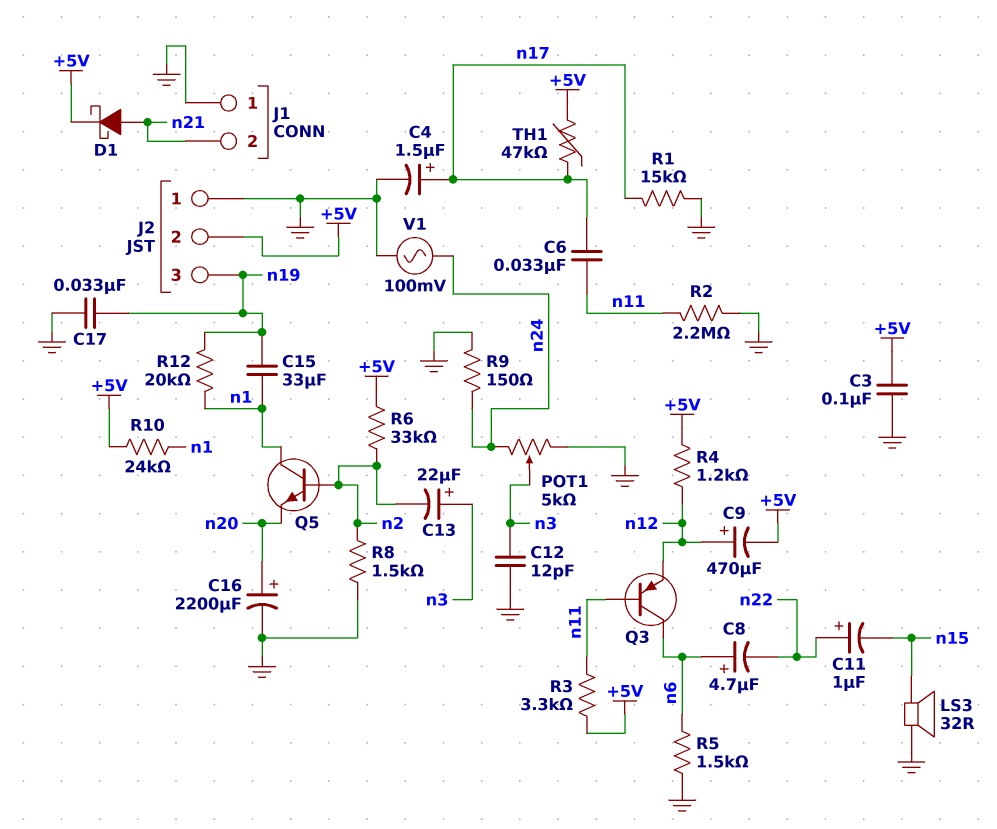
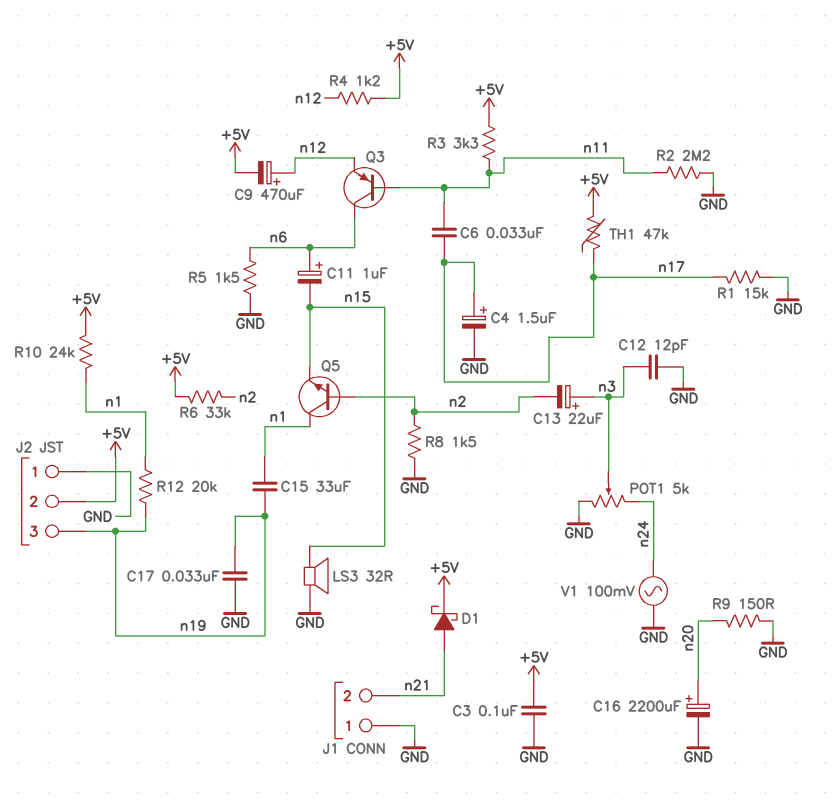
C8: 4.7uF (plus n6, minus n22) -> none
C11: 1uF (plus n22, minus n15) -> 1uF (plus n6, minus n15)
Q5: NPN (B n2, C n1, E n20) -> NPN (B n2, C n1, E n15)
R9: 150 (GND, n24) -> 150 (GND, n20)

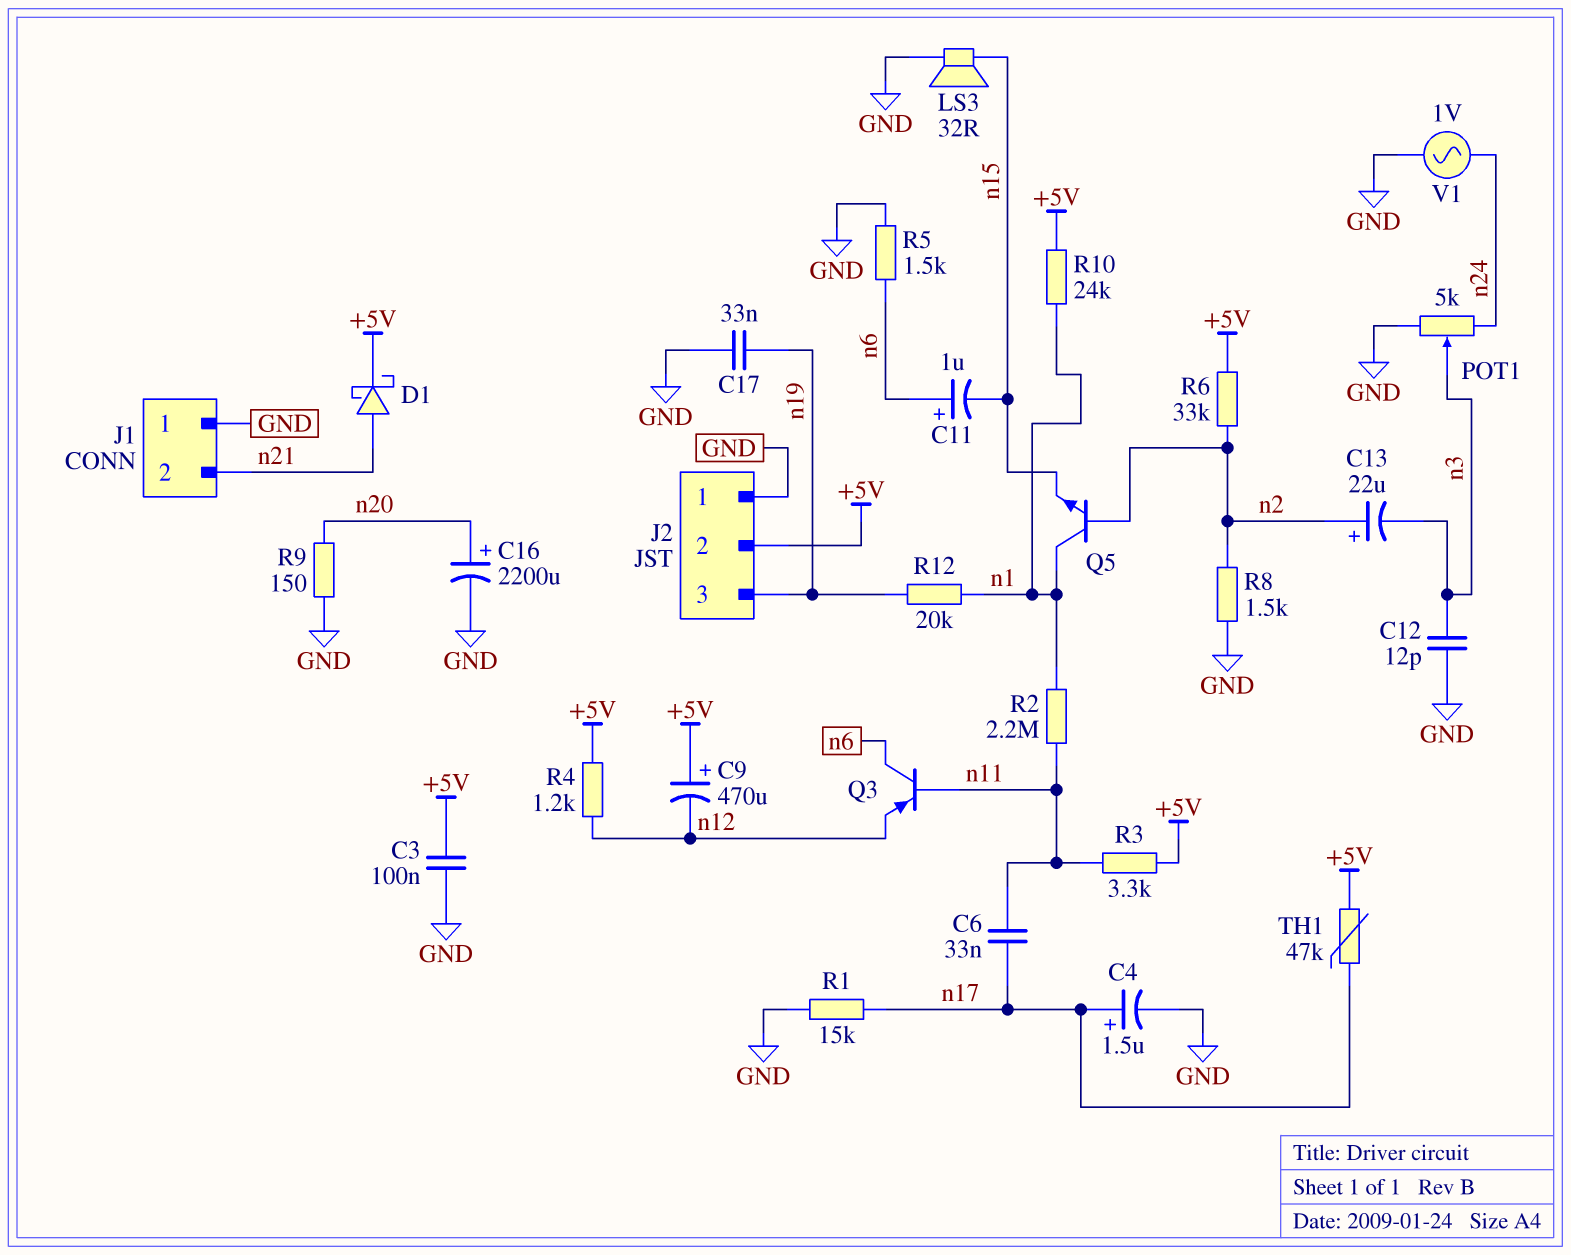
C9: 470uF (plus n12, minus +5V) -> 470uF (plus +5V, minus n12)
C13: 22uF (plus n3, minus n2) -> 22uF (plus n2, minus n3)
C15: 33uF (n1, n19) -> none
R2: 2.2M (GND, n11) -> 2.2M (n1, n11)
V1: AC 100mV (GND, n24) -> AC 1V (GND, n24)

